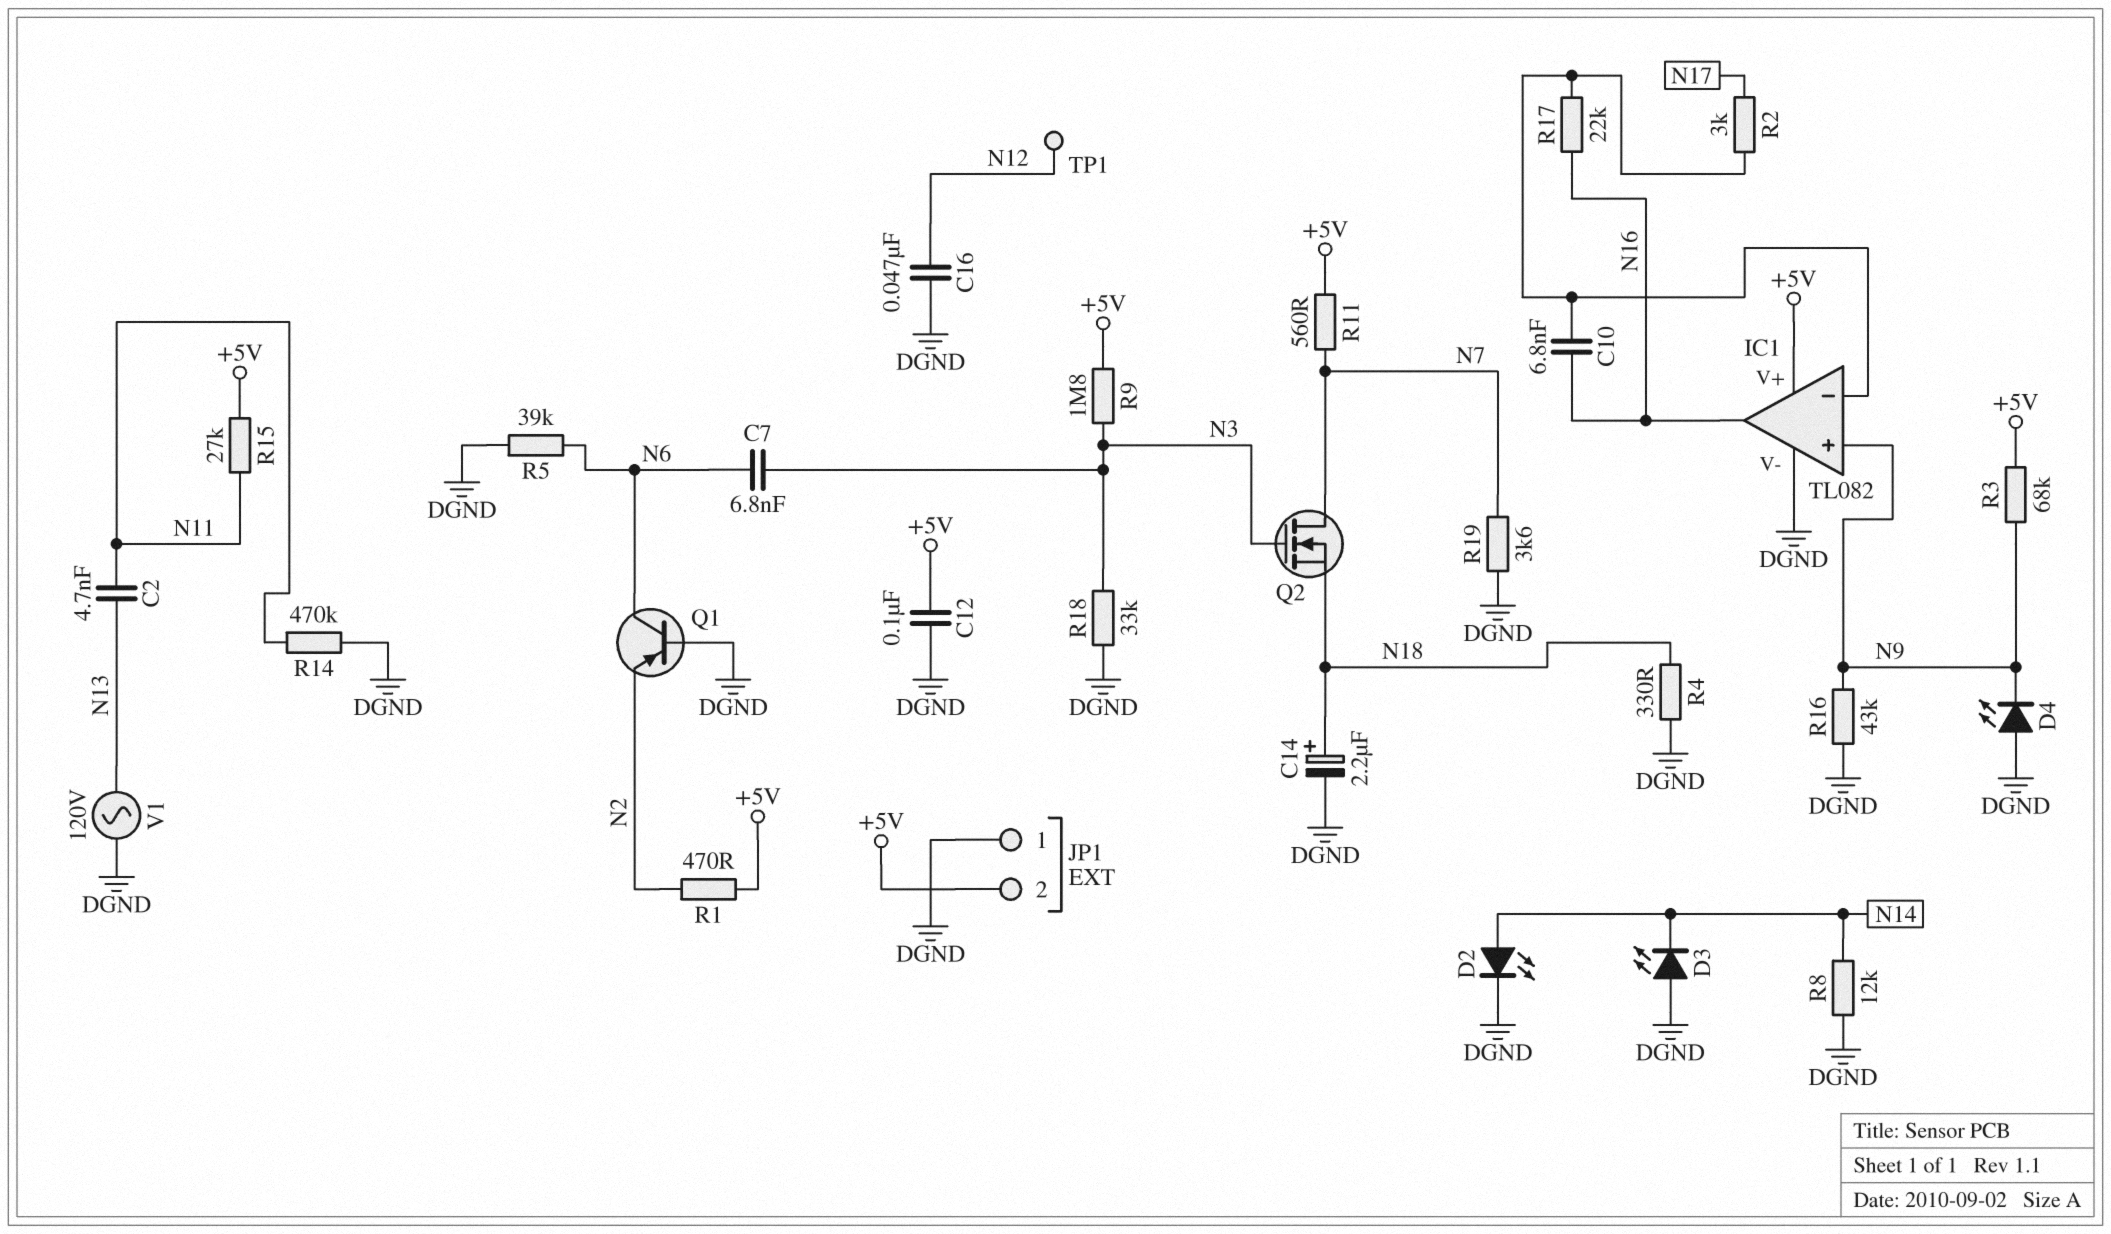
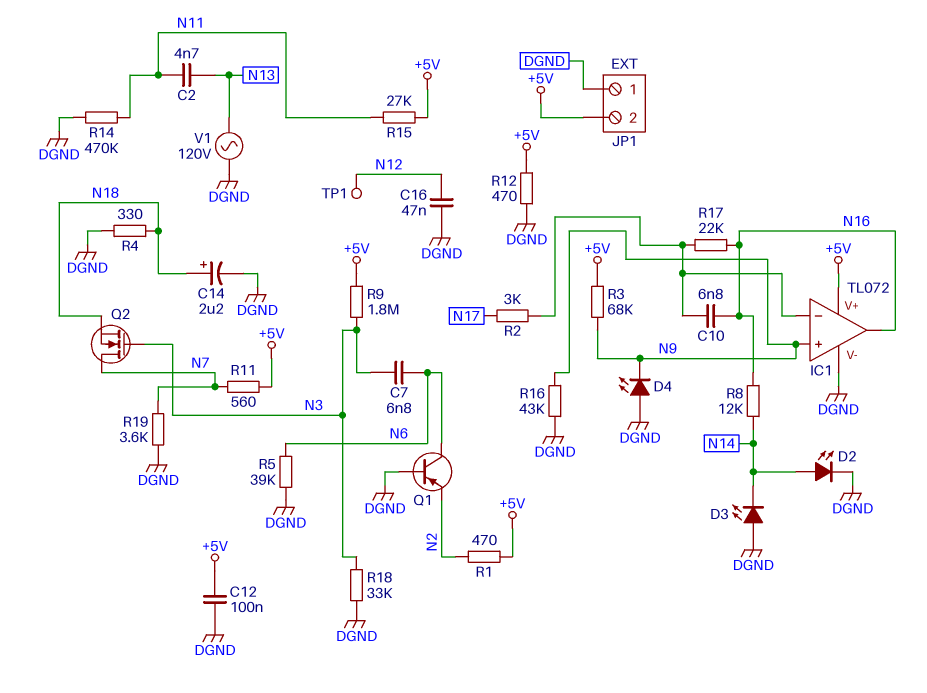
IC1: TL082 -> TL072
R8: 12k (DGND, N14) -> 12k (N14, N16)
R12: none -> 470 (+5V, DGND)

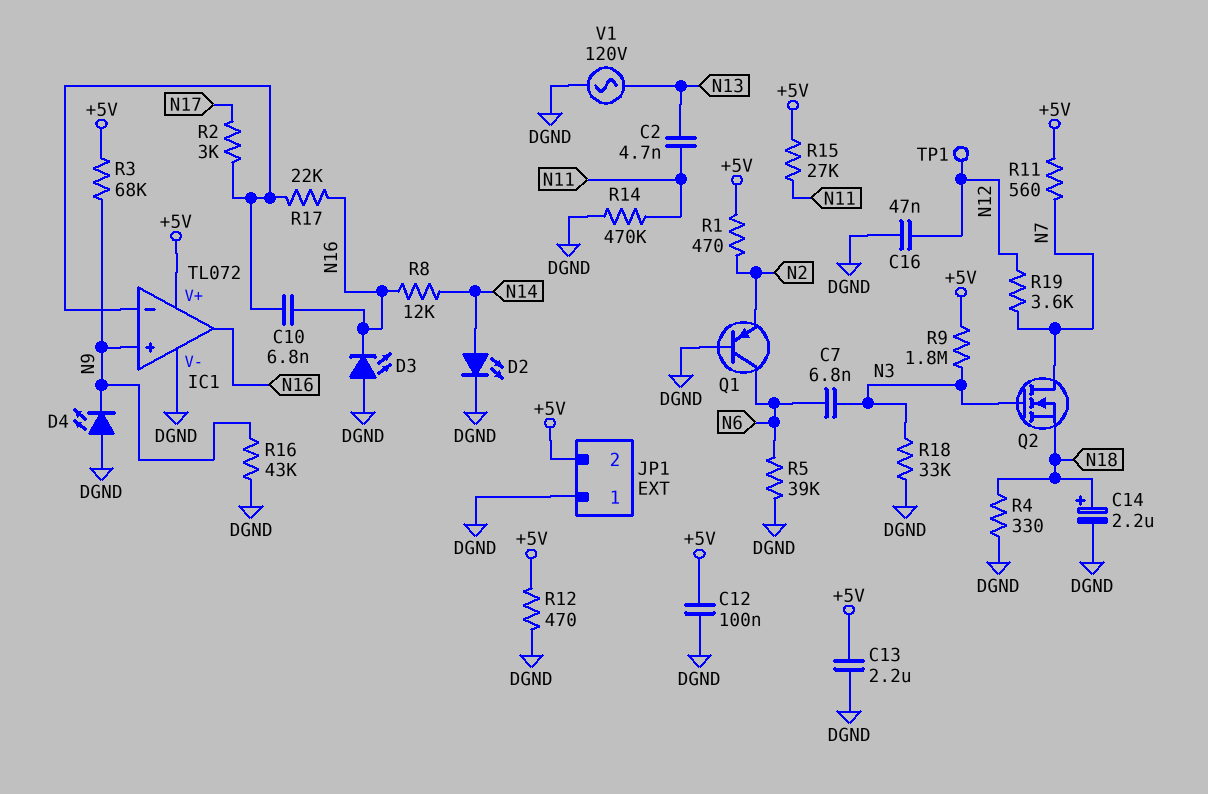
C13: none -> 2.2uF (+5V, DGND)
D3: LED (A DGND, K N14) -> LED (A DGND, K N16)
R19: 3.6k (DGND, N7) -> 3.6k (N7, N12)

